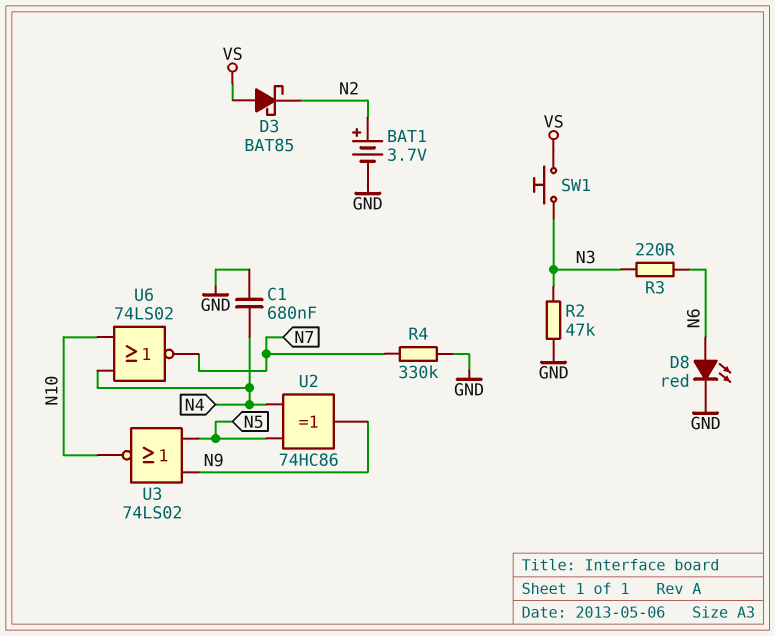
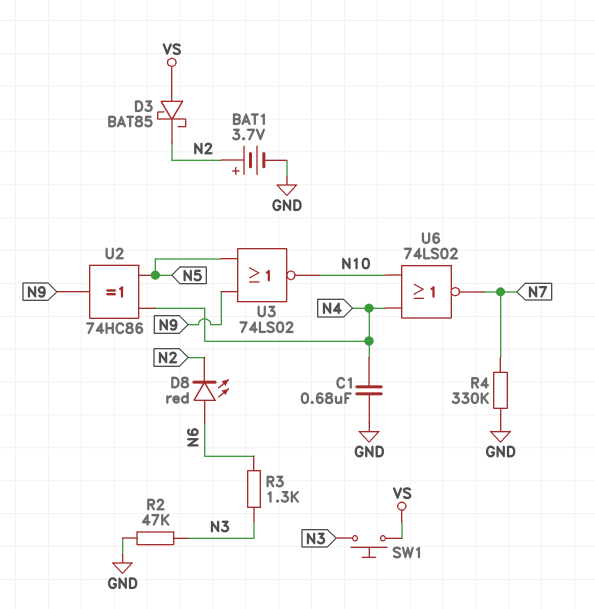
D8: LED red (A N6, K GND) -> LED red (A N6, K N2)
R3: 220 (N3, N6) -> 1.3k (N3, N6)

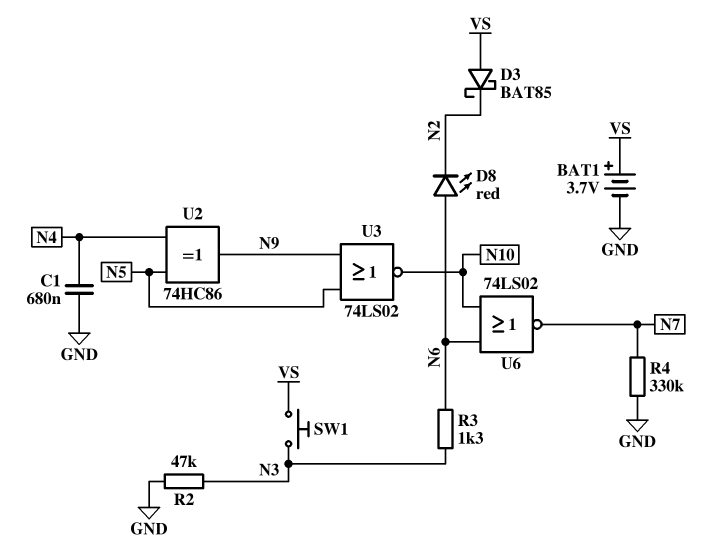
BAT1: 3.7V (plus N2, minus GND) -> 3.7V (plus VS, minus GND)
U6: NOR 74LS02 (in N4, in N10, out N7) -> NOR 74LS02 (in N6, in N10, out N7)

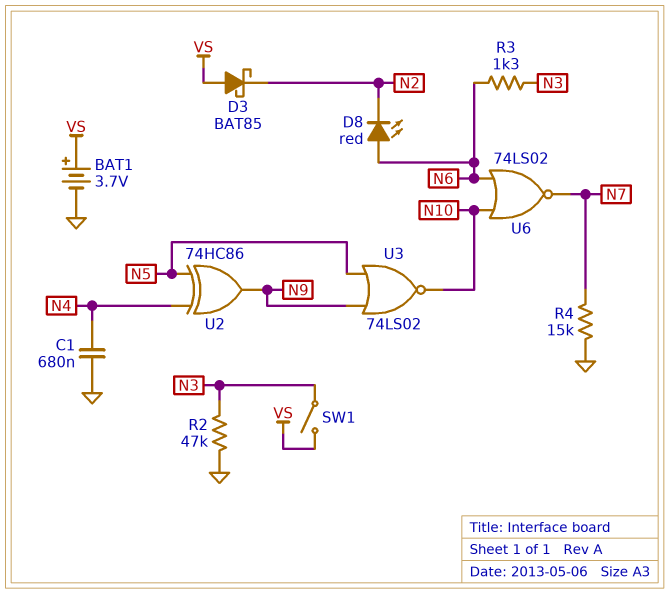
R4: 330k (GND, N7) -> 15k (GND, N7)
SW1: button (N3, VS) -> switch (N3, VS)

